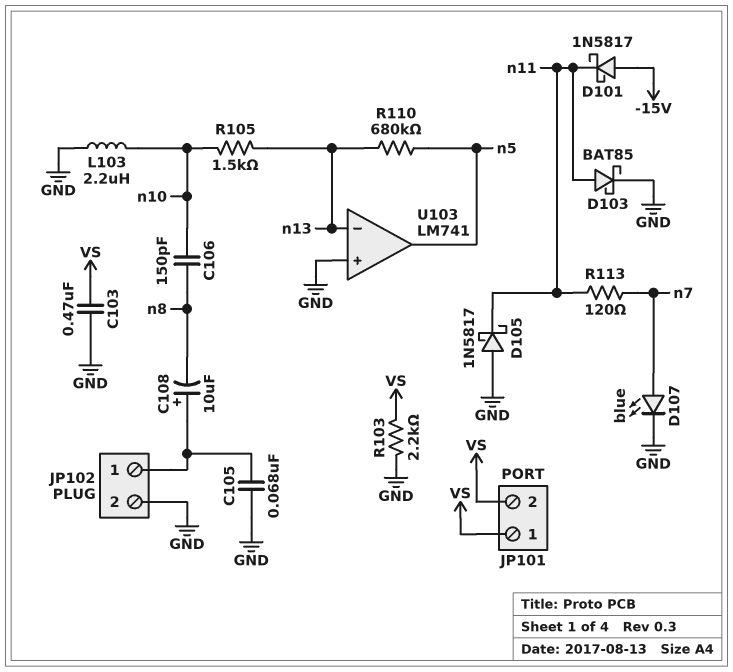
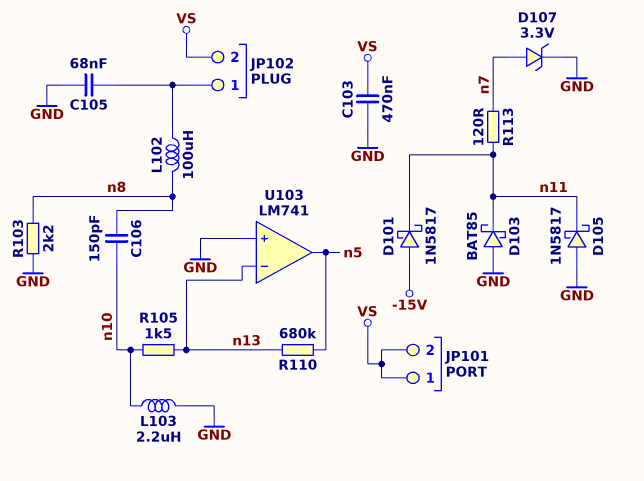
C108: 10uF (plus JP102/1, minus n8) -> none
D103: schottky BAT85 (A n11, K GND) -> schottky BAT85 (A GND, K n11)
D107: LED blue (A n7, K GND) -> zener 3.3V (A n7, K GND)
JP102 pin 2: GND -> VS
L102: none -> 100uH (JP102/1, n8)
R103: 2.2k (GND, VS) -> 2.2k (GND, n8)

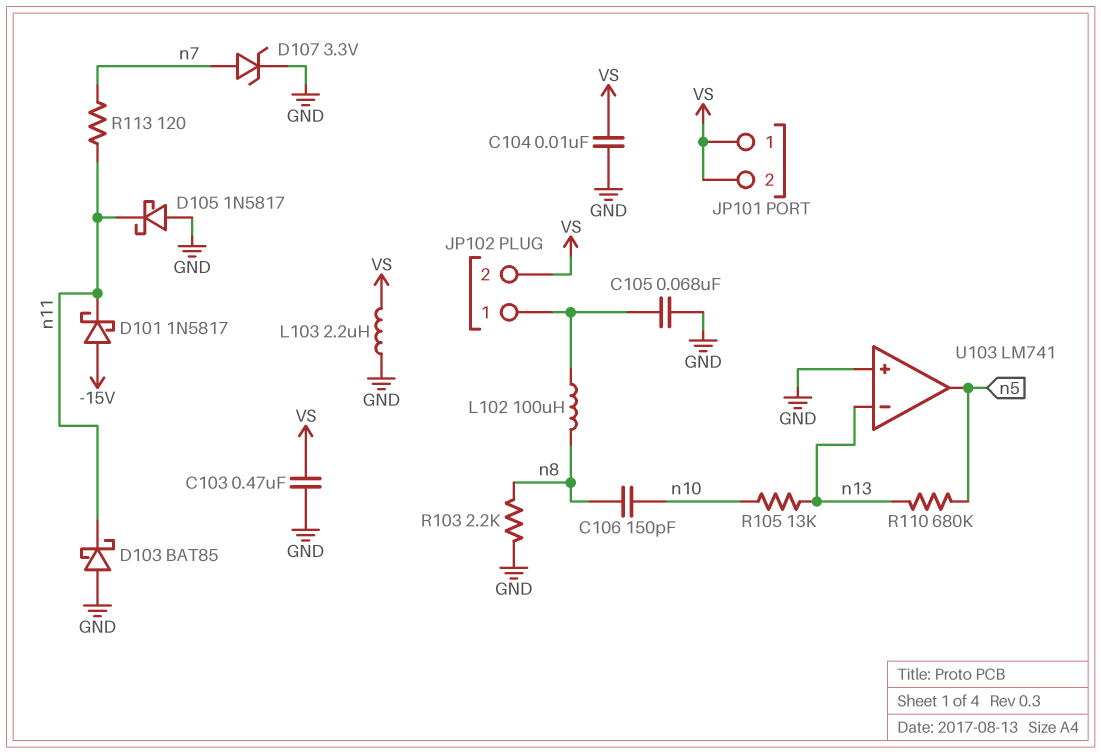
C104: none -> 10nF (GND, VS)
L103: 2.2uH (GND, n10) -> 2.2uH (GND, VS)
R105: 1.5k (n10, n13) -> 13k (n10, n13)

